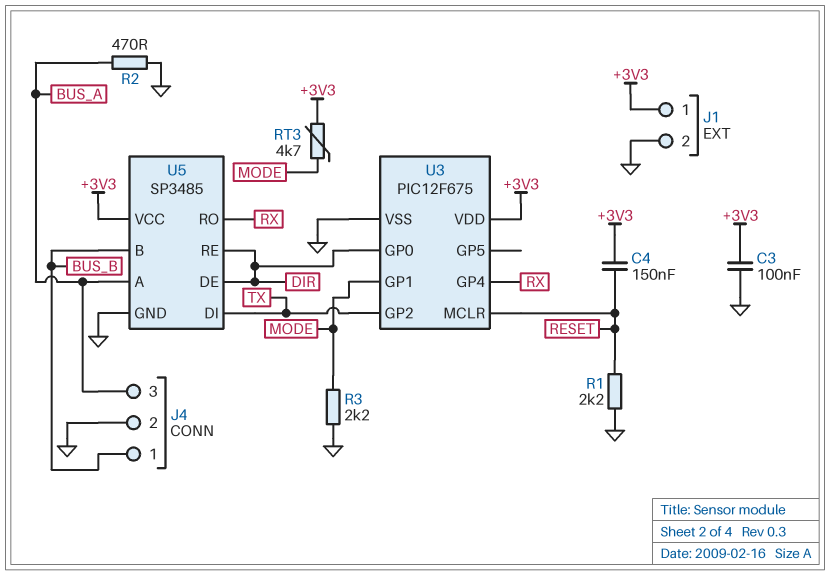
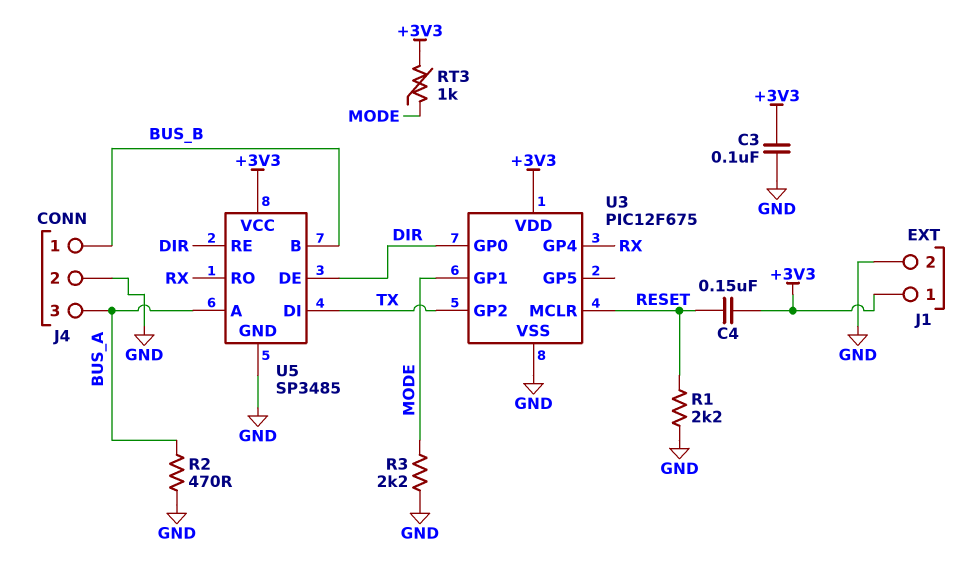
RT3: 4.7k (+3V3, MODE) -> 1k (+3V3, MODE)

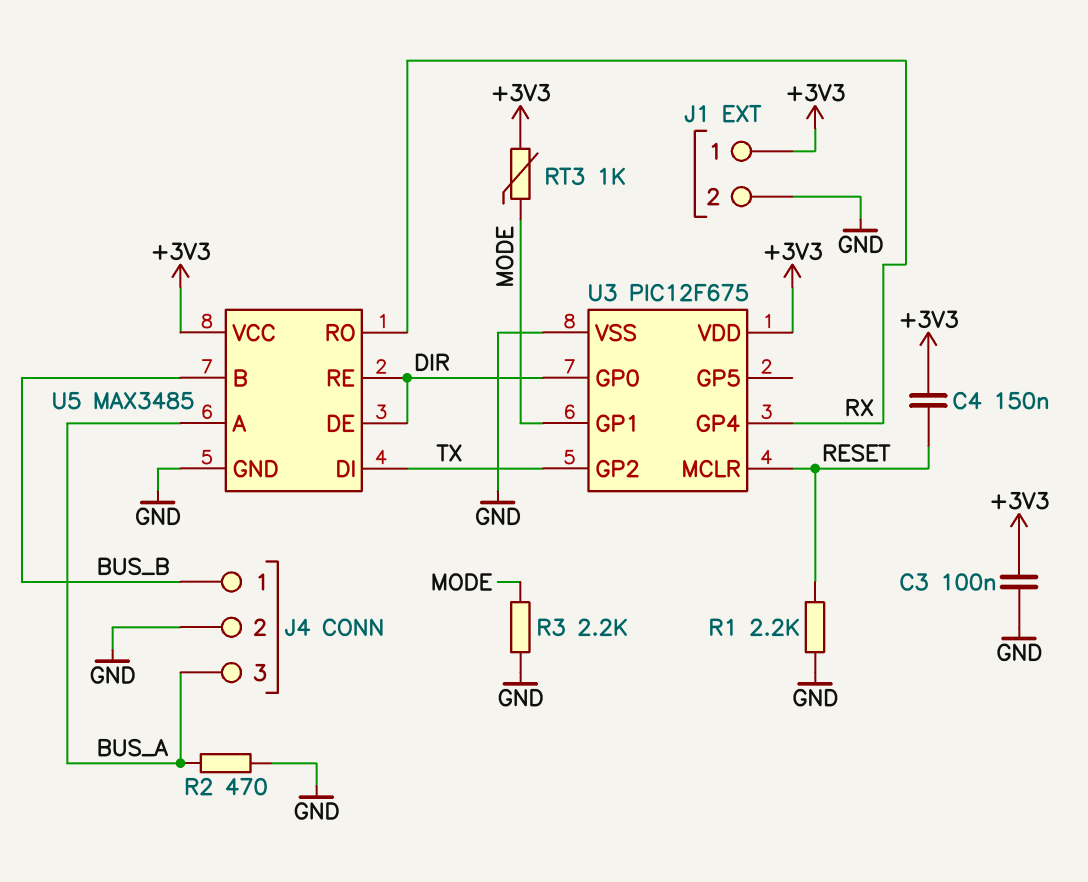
U5: SP3485 -> MAX3485

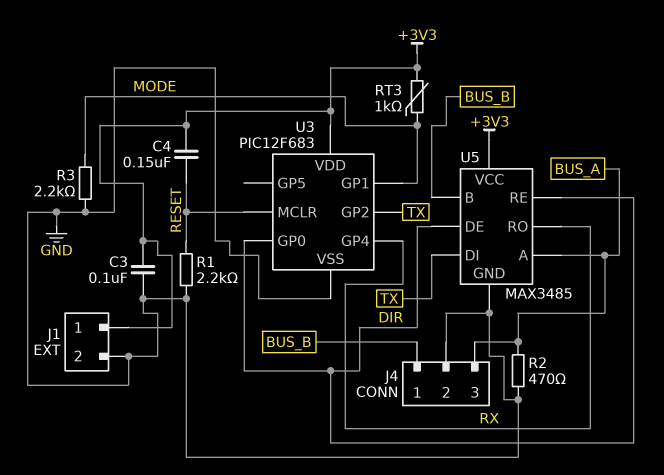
U3: PIC12F675 -> PIC12F683

